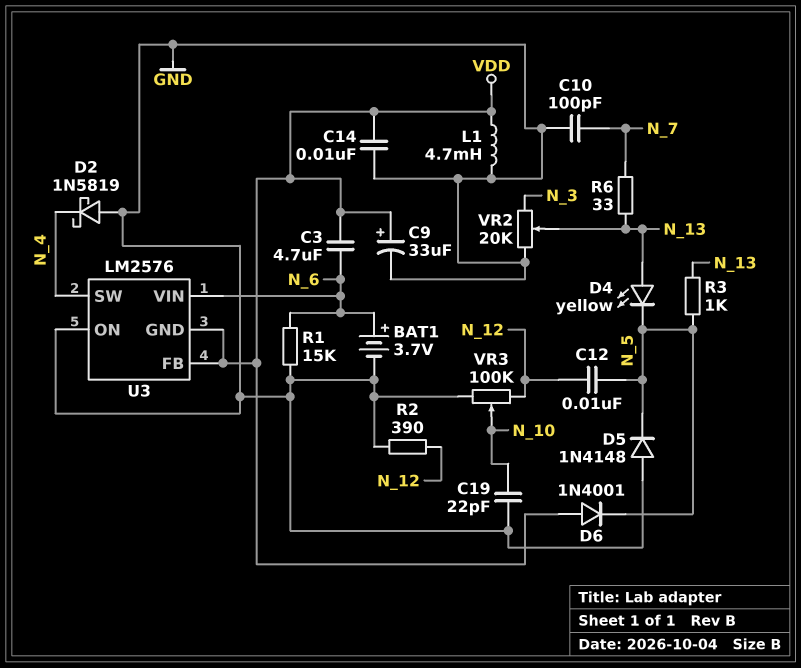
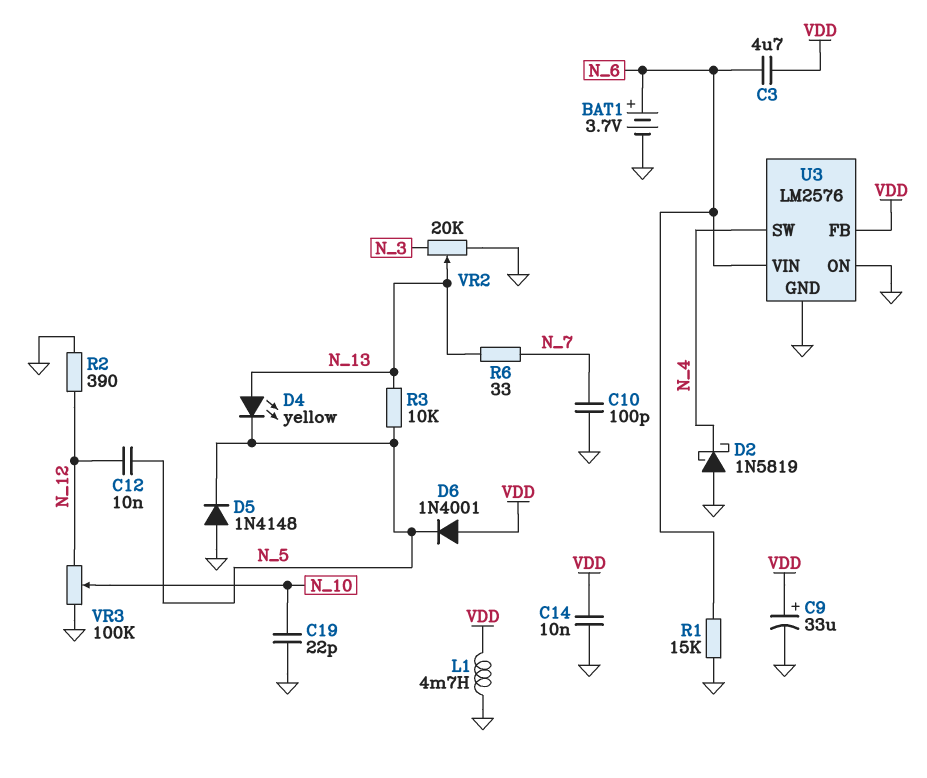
R3: 1k (N_5, N_13) -> 10k (N_5, N_13)
U3 pin GND: VDD -> GND

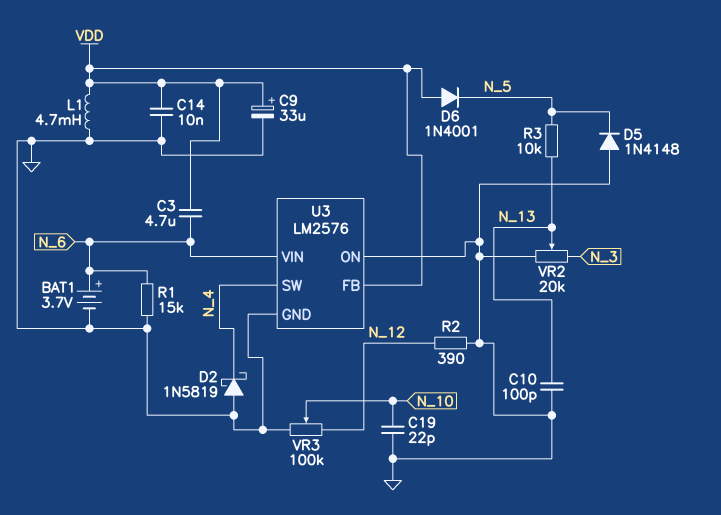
C10: 100pF (GND, N_7) -> 100pF (GND, N_13)
C12: 10nF (N_5, N_12) -> none
D4: LED yellow (A N_13, K N_5) -> none
R6: 33 (N_7, N_13) -> none

